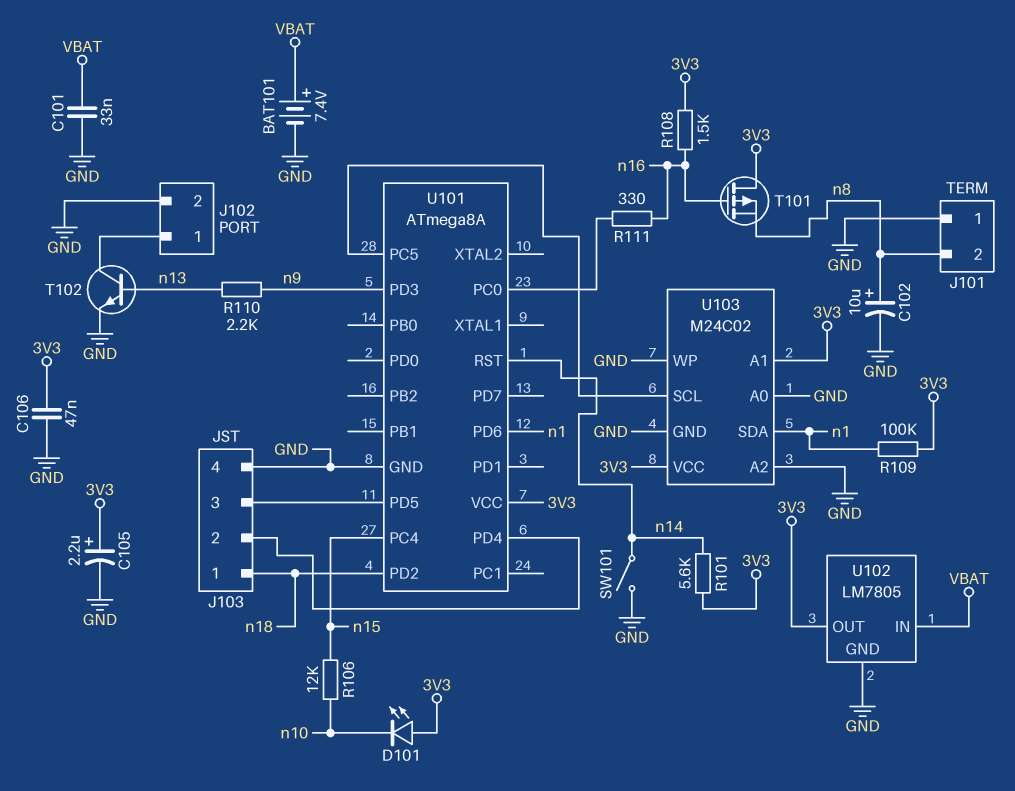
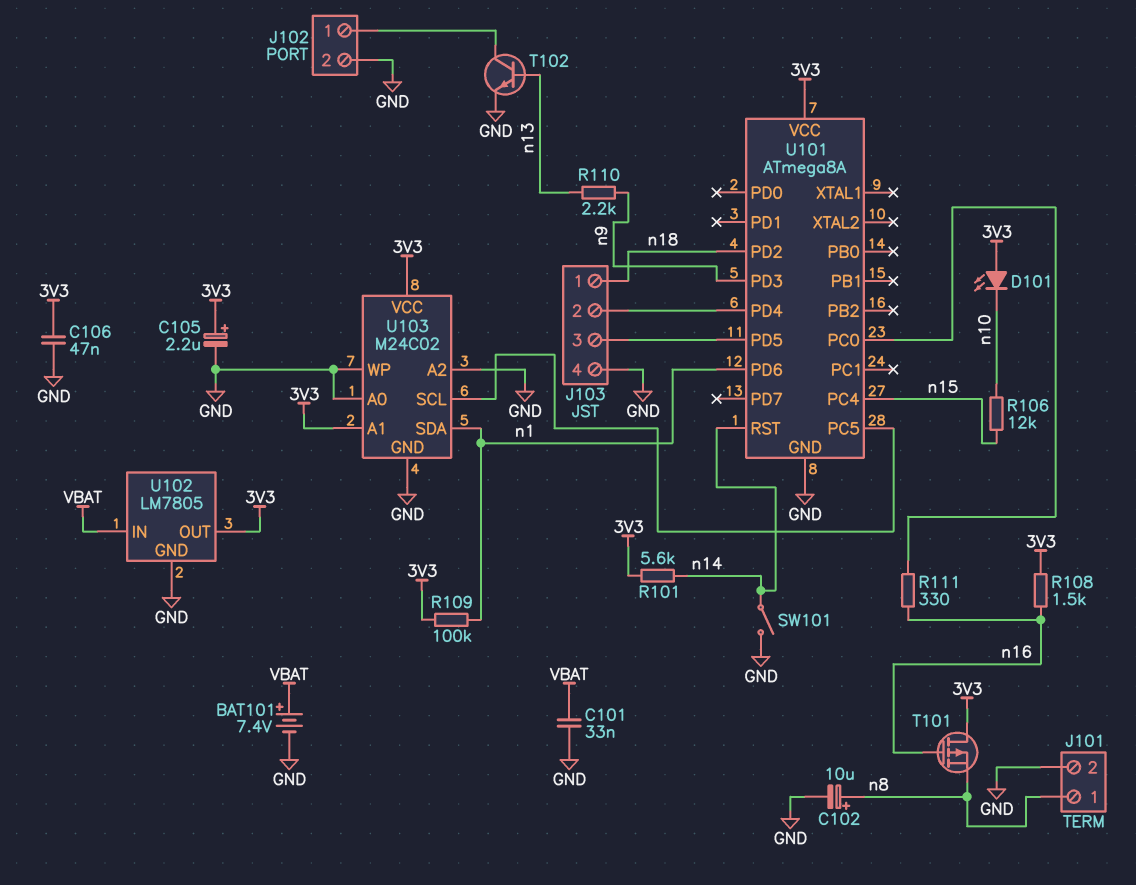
J101 pin 1: GND -> n8
J101 pin 2: n8 -> GND

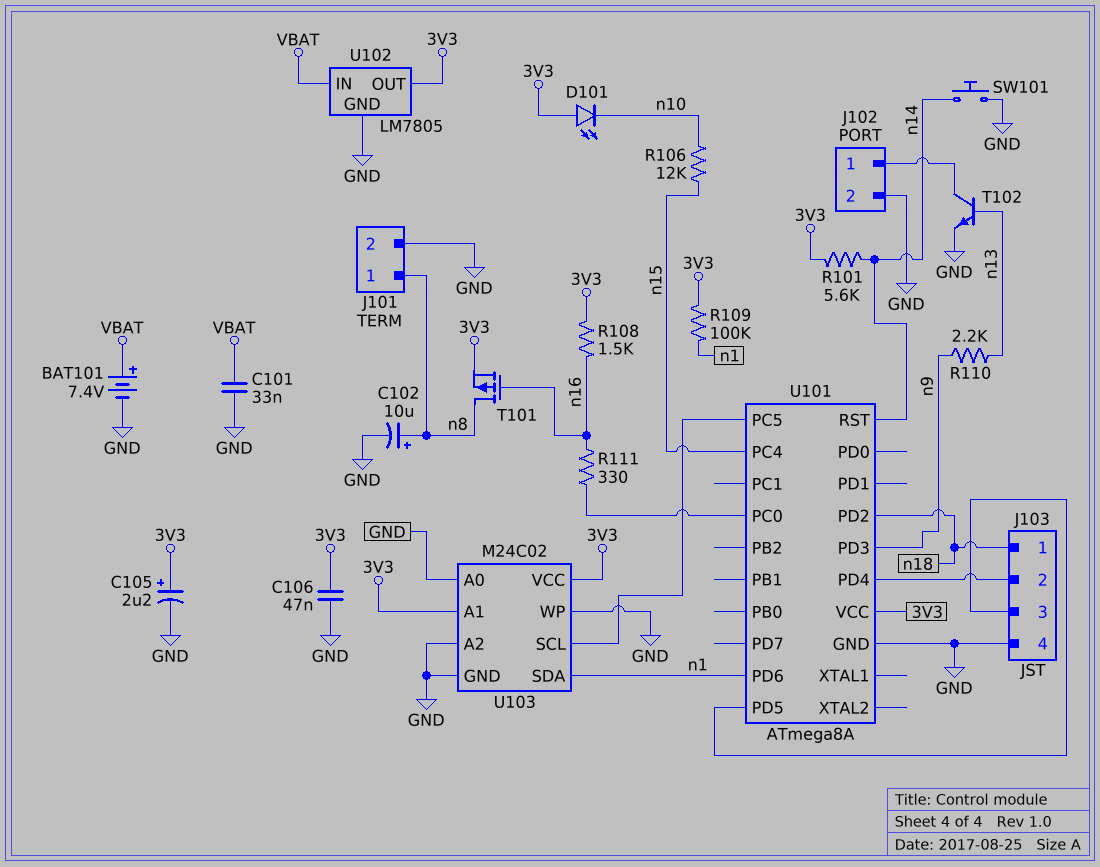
SW101: switch (GND, n14) -> button (GND, n14)
T101: PMOS (G n16, D 3V3, S n8) -> PMOS (G n16, D n8, S 3V3)

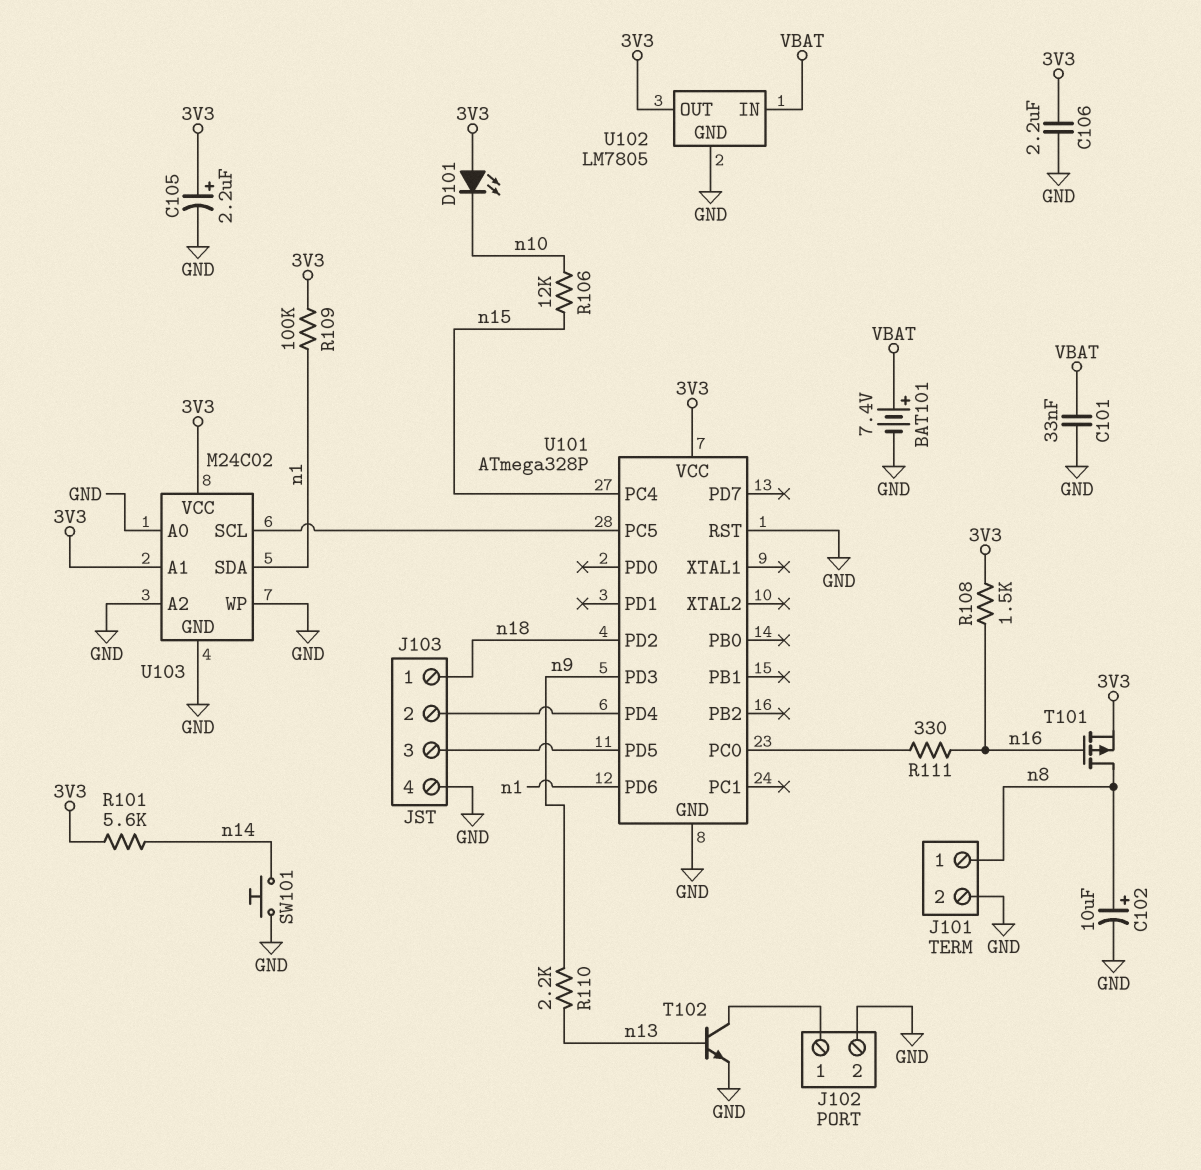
C106: 47nF (3V3, GND) -> 2.2uF (3V3, GND)
U101: ATmega8A -> ATmega328P
U101 pin RST: n14 -> GND

